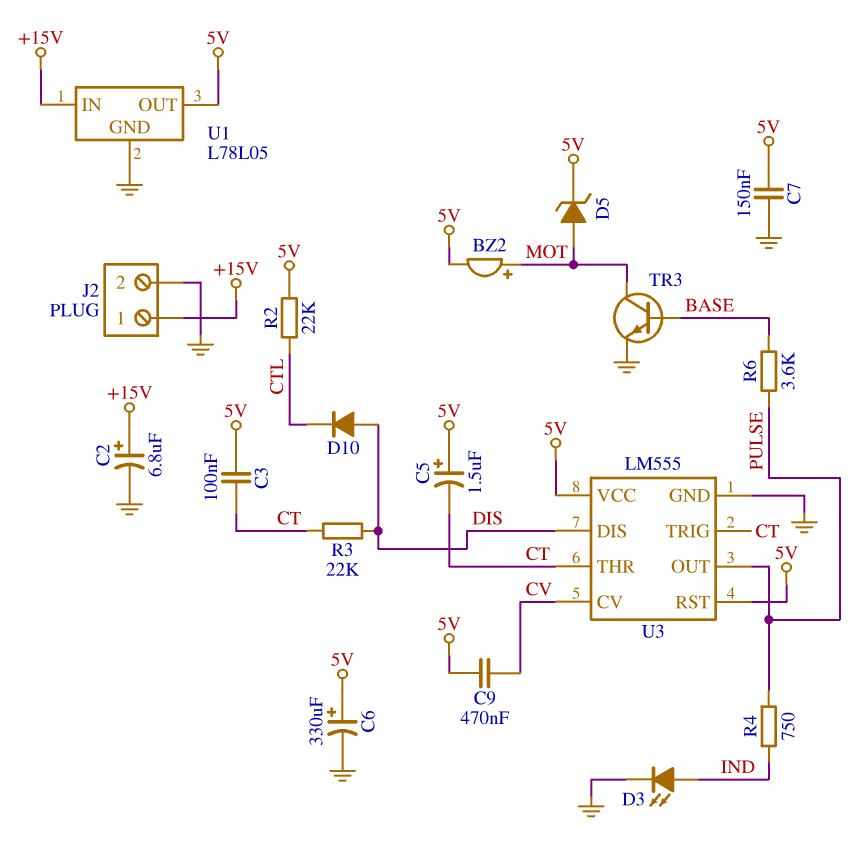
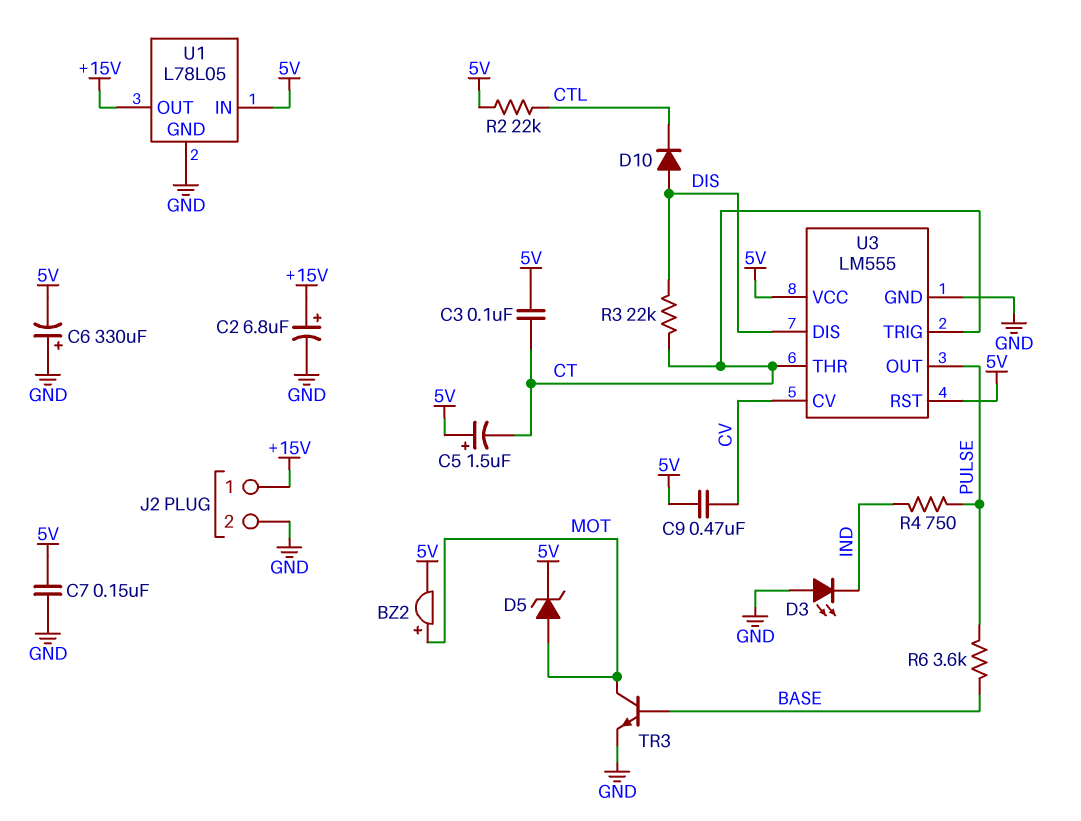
C6: 330uF (plus 5V, minus GND) -> 330uF (plus GND, minus 5V)
D3: LED (A IND, K GND) -> LED (A GND, K IND)
U1 pin IN: +15V -> 5V
U1 pin OUT: 5V -> +15V

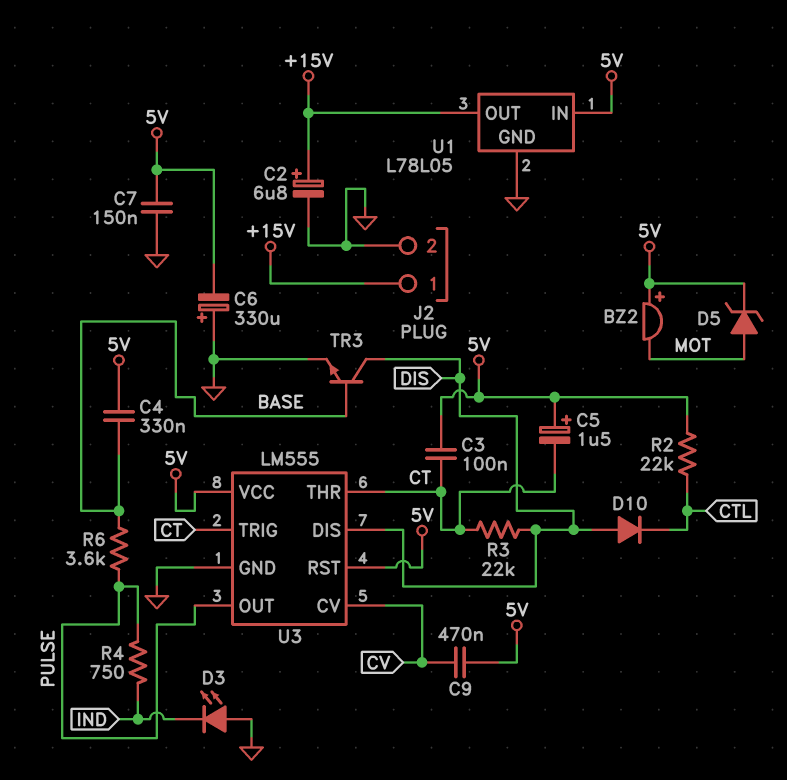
BZ2: buzzer (plus MOT, minus 5V) -> buzzer (plus 5V, minus MOT)
C4: none -> 330nF (5V, BASE)
TR3: NPN (B BASE, C MOT, E GND) -> NPN (B BASE, C DIS, E GND)

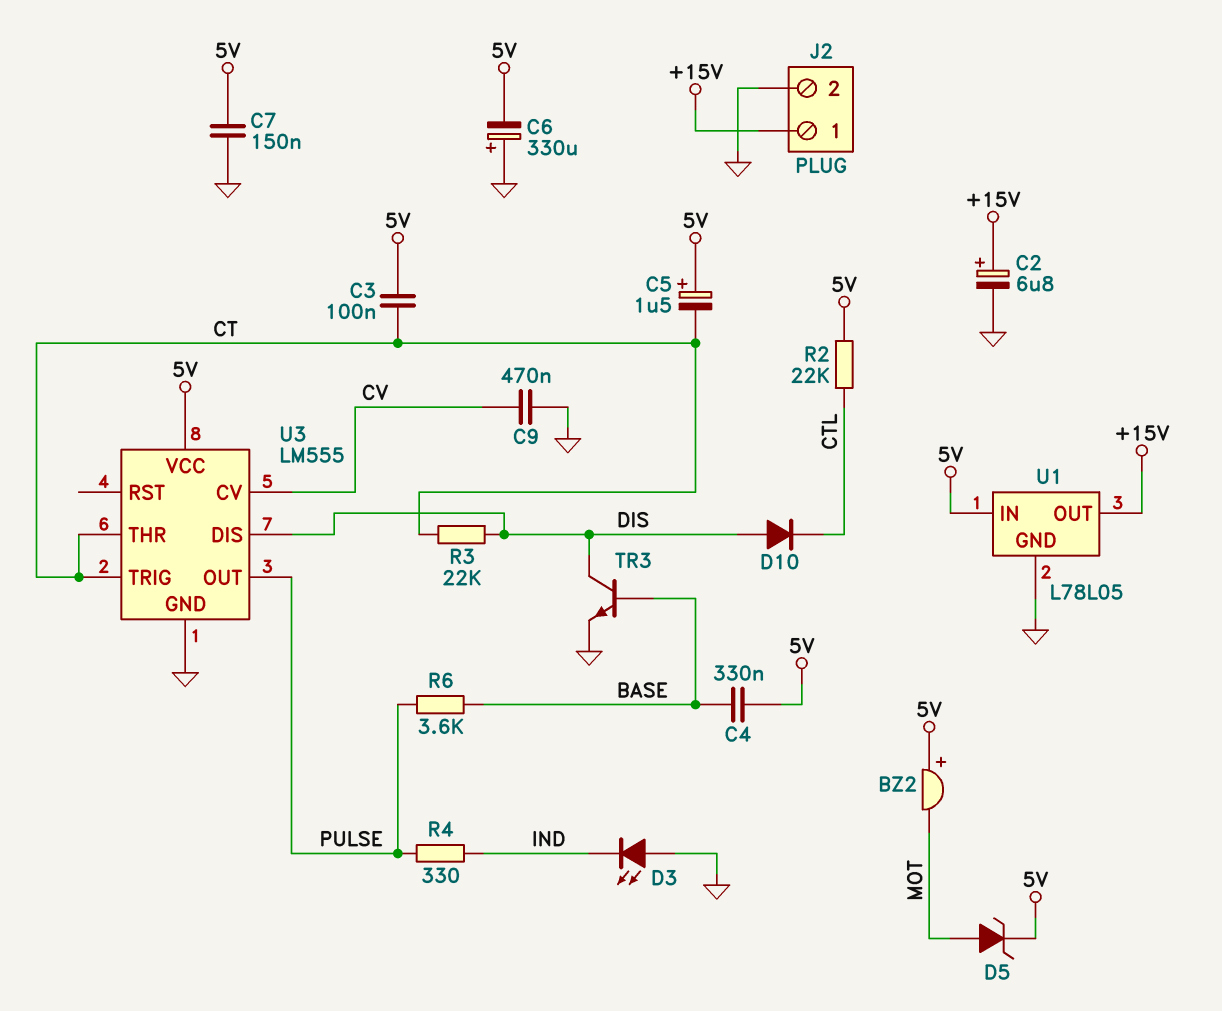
C9: 470nF (5V, CV) -> 470nF (CV, GND)
R4: 750 (IND, PULSE) -> 330 (IND, PULSE)
U3 pin RST: 5V -> none

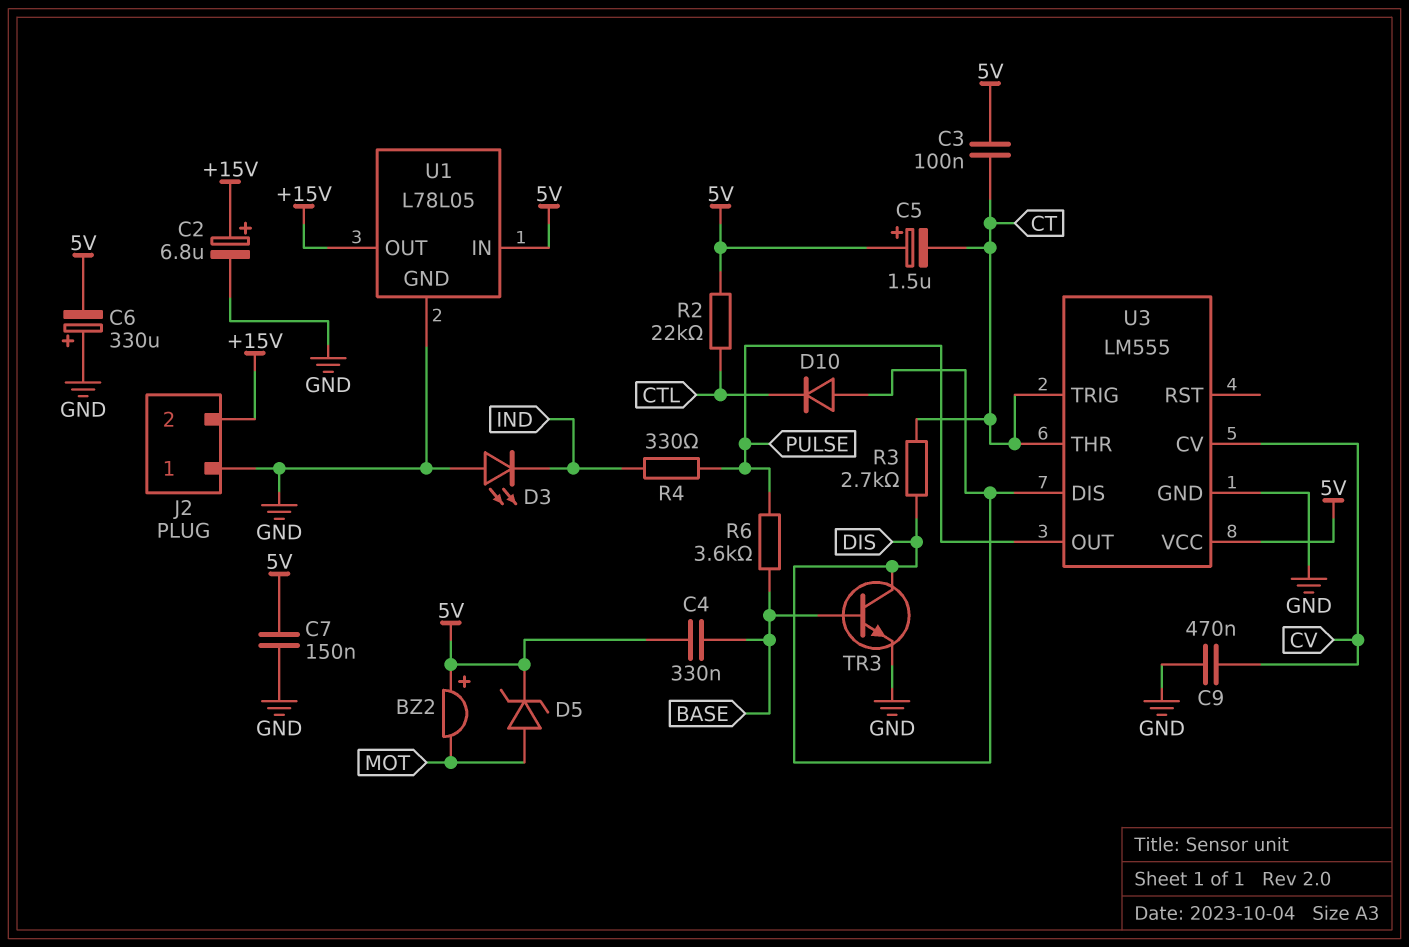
J2 pin 1: +15V -> GND
J2 pin 2: GND -> +15V
R3: 22k (CT, DIS) -> 2.7k (CT, DIS)

